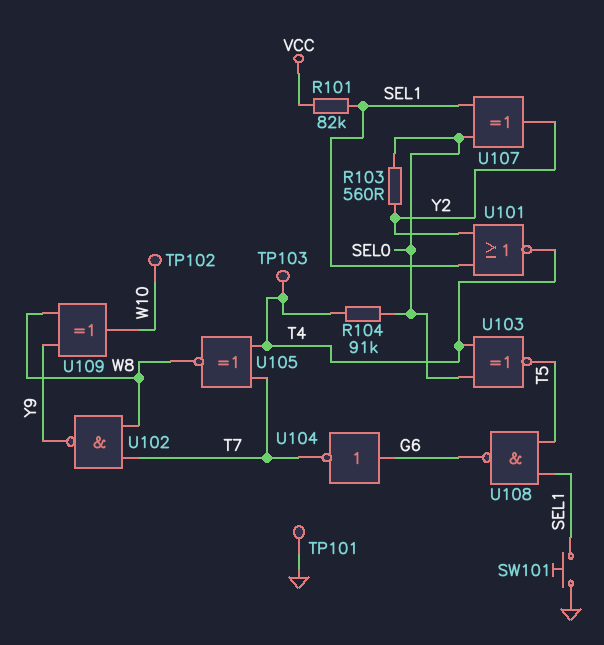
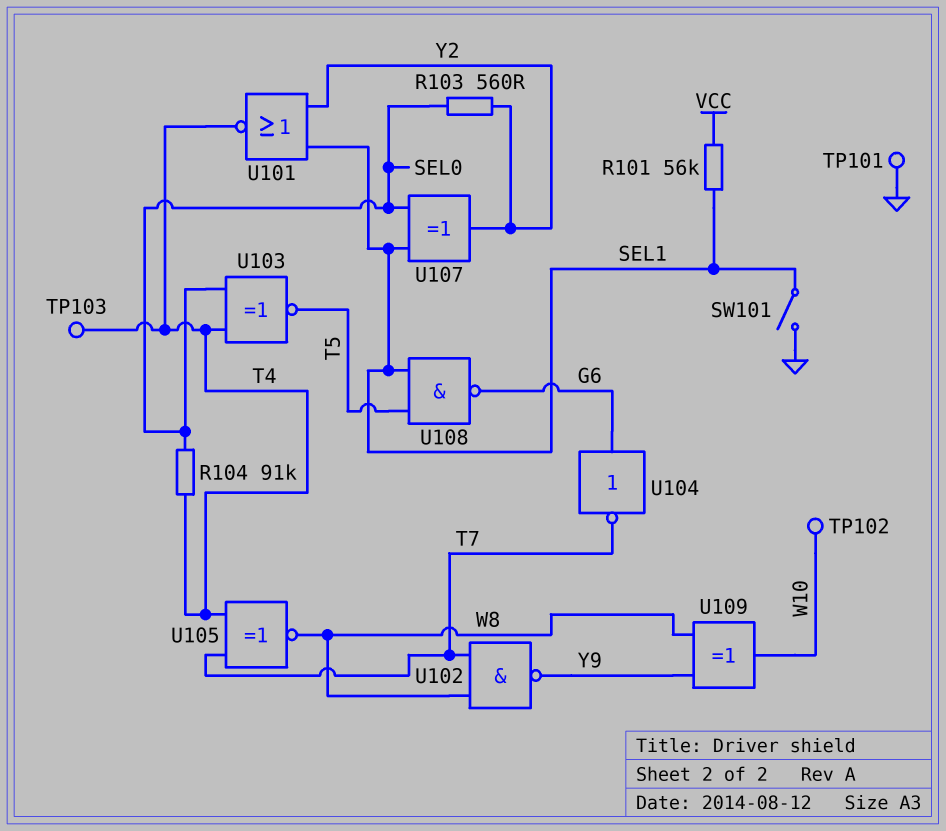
R101: 82k (SEL1, VCC) -> 56k (SEL1, VCC)
SW101: button (GND, SEL1) -> switch (GND, SEL1)

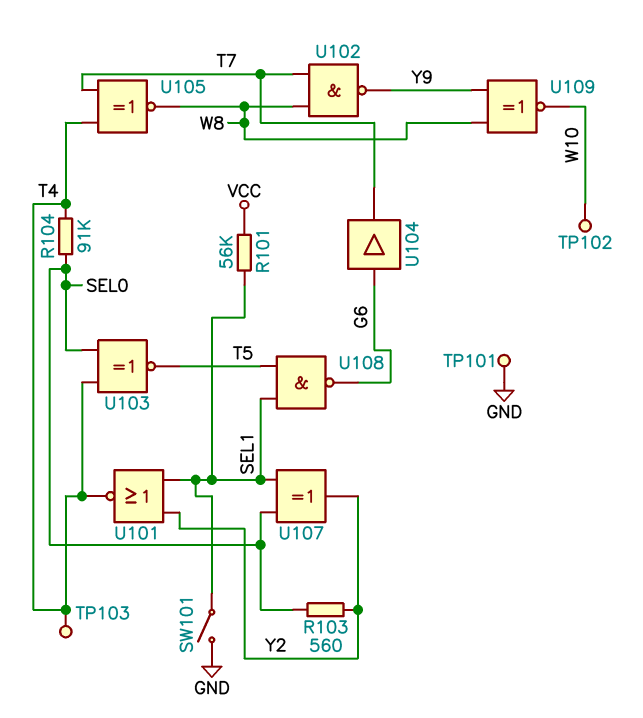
U104: NOT (in G6, out T7) -> buffer (in G6, out T7)
U109: XOR (in W8, in Y9, out W10) -> XNOR (in W8, in Y9, out W10)

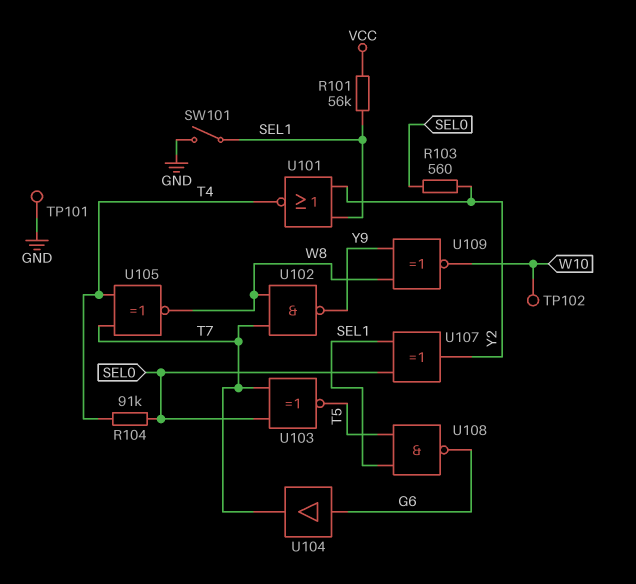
TP103: test point (T4) -> none
U103: XNOR (in SEL0, in T4, out T5) -> XNOR (in SEL0, in T7, out T5)

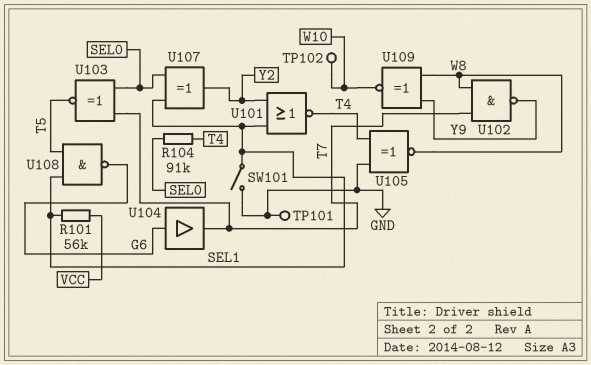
R103: 560 (SEL0, Y2) -> none
U105: XNOR (in T4, in T7, out W8) -> XNOR (in GND, in T4, out W8)

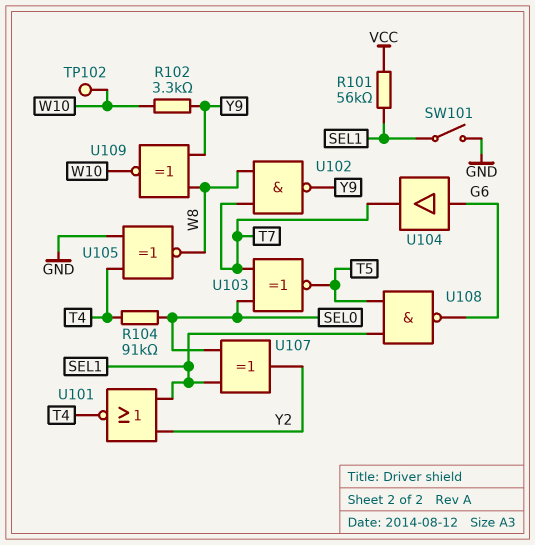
R102: none -> 3.3k (W10, Y9)
TP101: test point (GND) -> none

